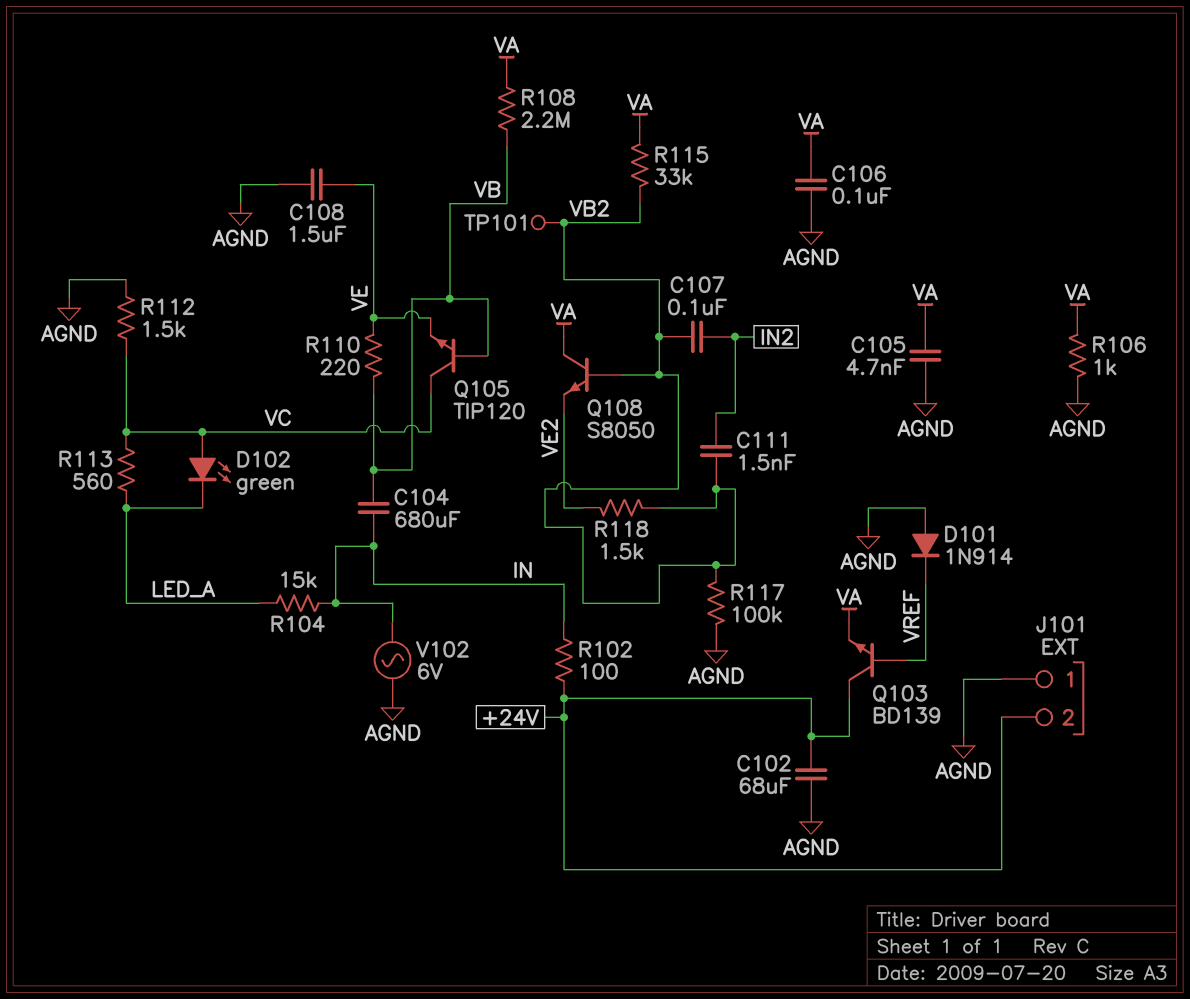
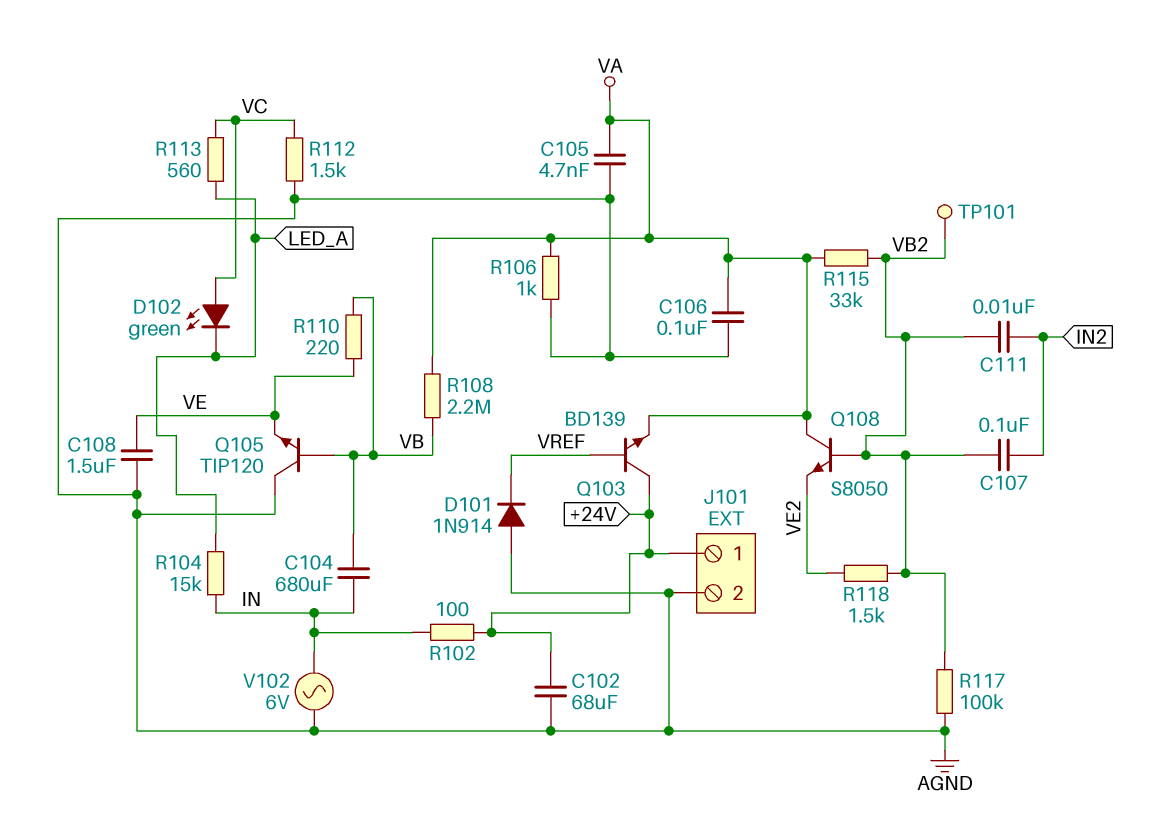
C111: 1.5nF (IN2, VB2) -> 10nF (IN2, VB2)
J101 pin 1: AGND -> +24V
J101 pin 2: +24V -> AGND
Q105: NPN TIP120 (B VB, C VC, E VE) -> NPN TIP120 (B VB, C AGND, E VE)

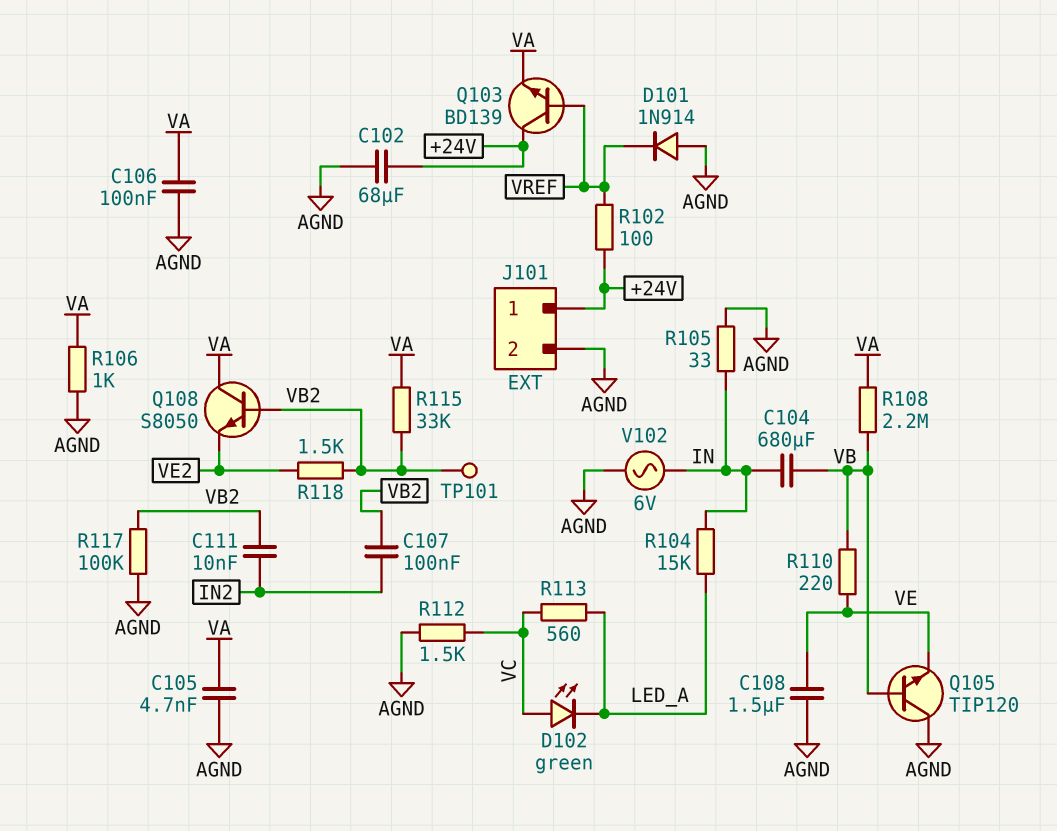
R102: 100 (+24V, IN) -> 100 (+24V, VREF)
R105: none -> 33 (AGND, IN)

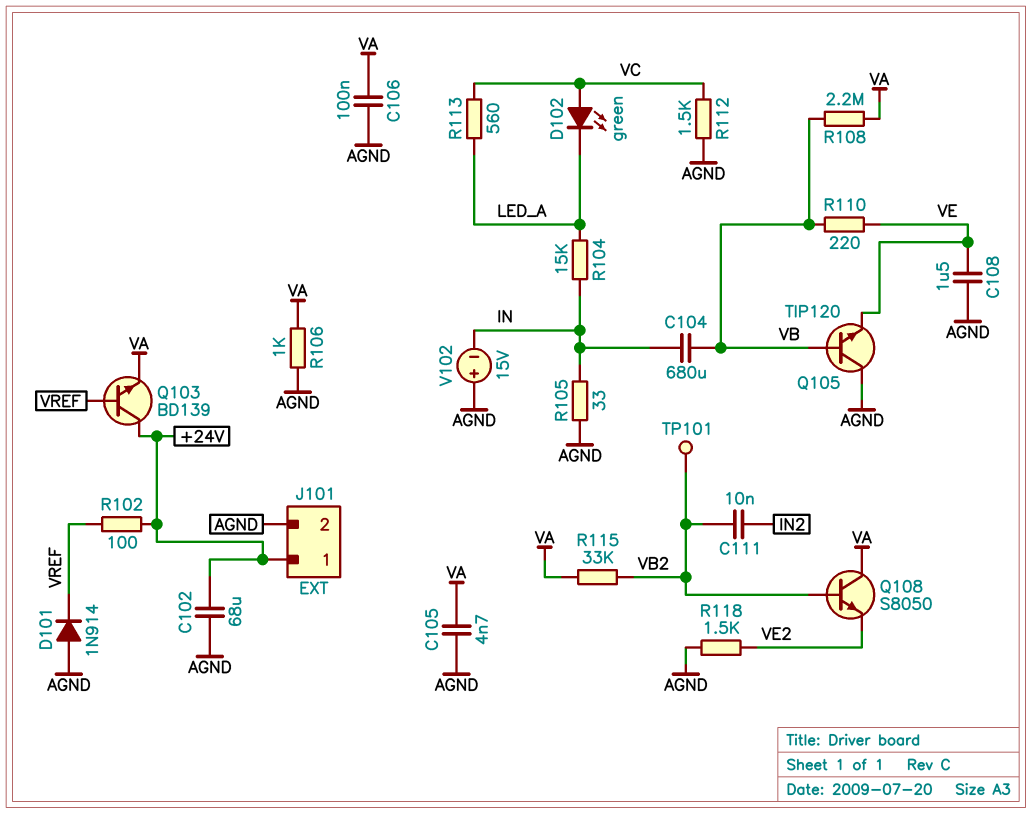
C107: 100nF (IN2, VB2) -> none
R117: 100k (AGND, VB2) -> none
R118: 1.5k (VB2, VE2) -> 1.5k (AGND, VE2)
V102: AC 6V (AGND, IN) -> 15V (plus AGND, minus IN)

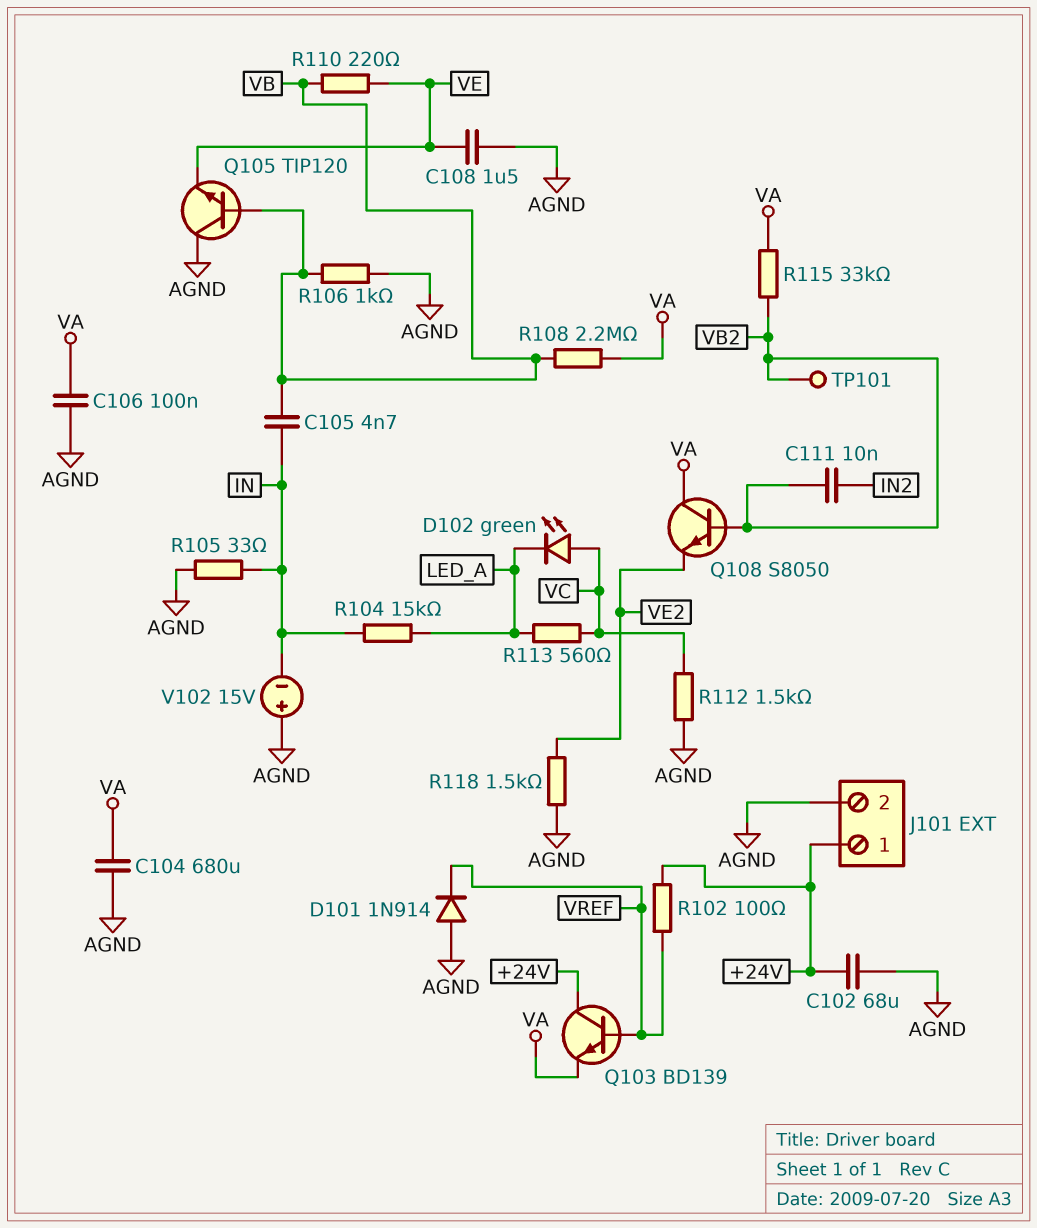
C104: 680uF (IN, VB) -> 680uF (AGND, VA)
C105: 4.7nF (AGND, VA) -> 4.7nF (IN, VB)
R106: 1k (AGND, VA) -> 1k (AGND, VB)

